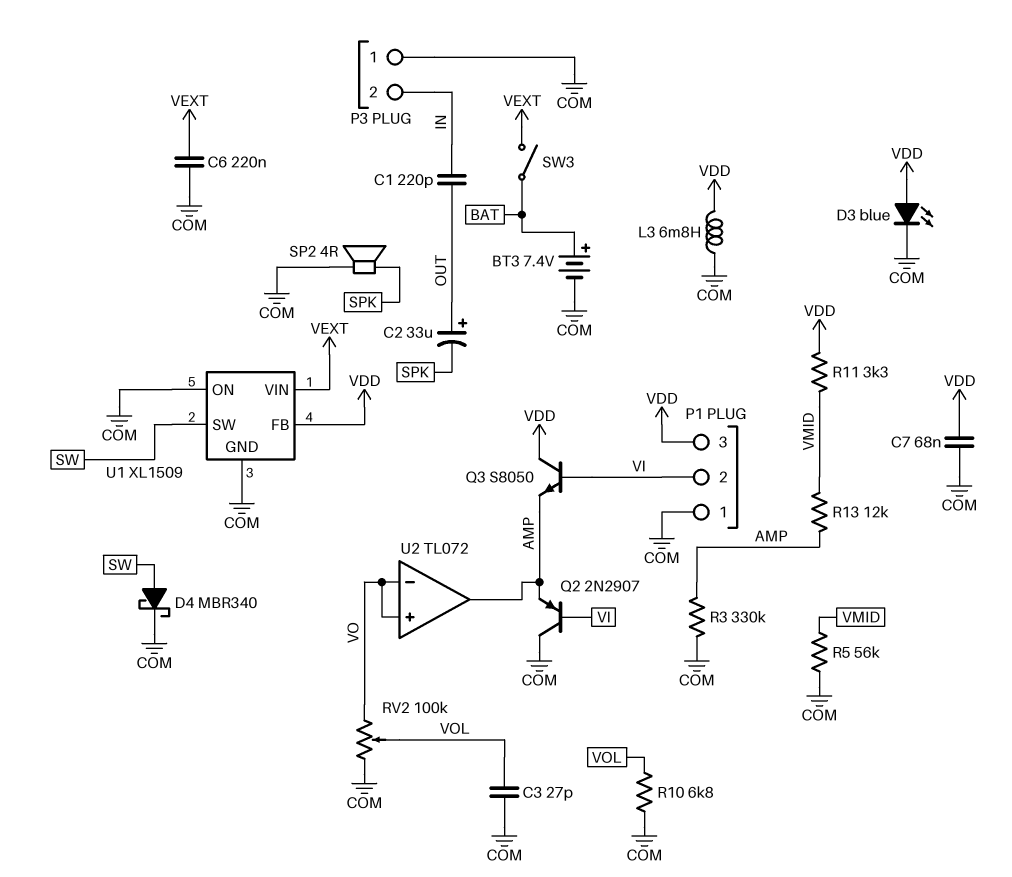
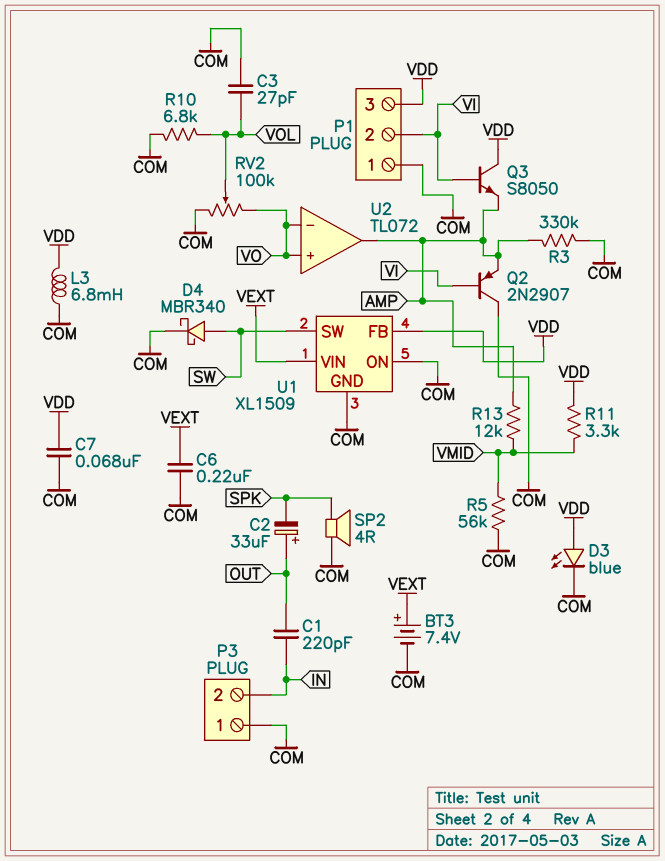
BT3: 7.4V (plus BAT, minus COM) -> 7.4V (plus VEXT, minus COM)
SW3: switch (BAT, VEXT) -> none

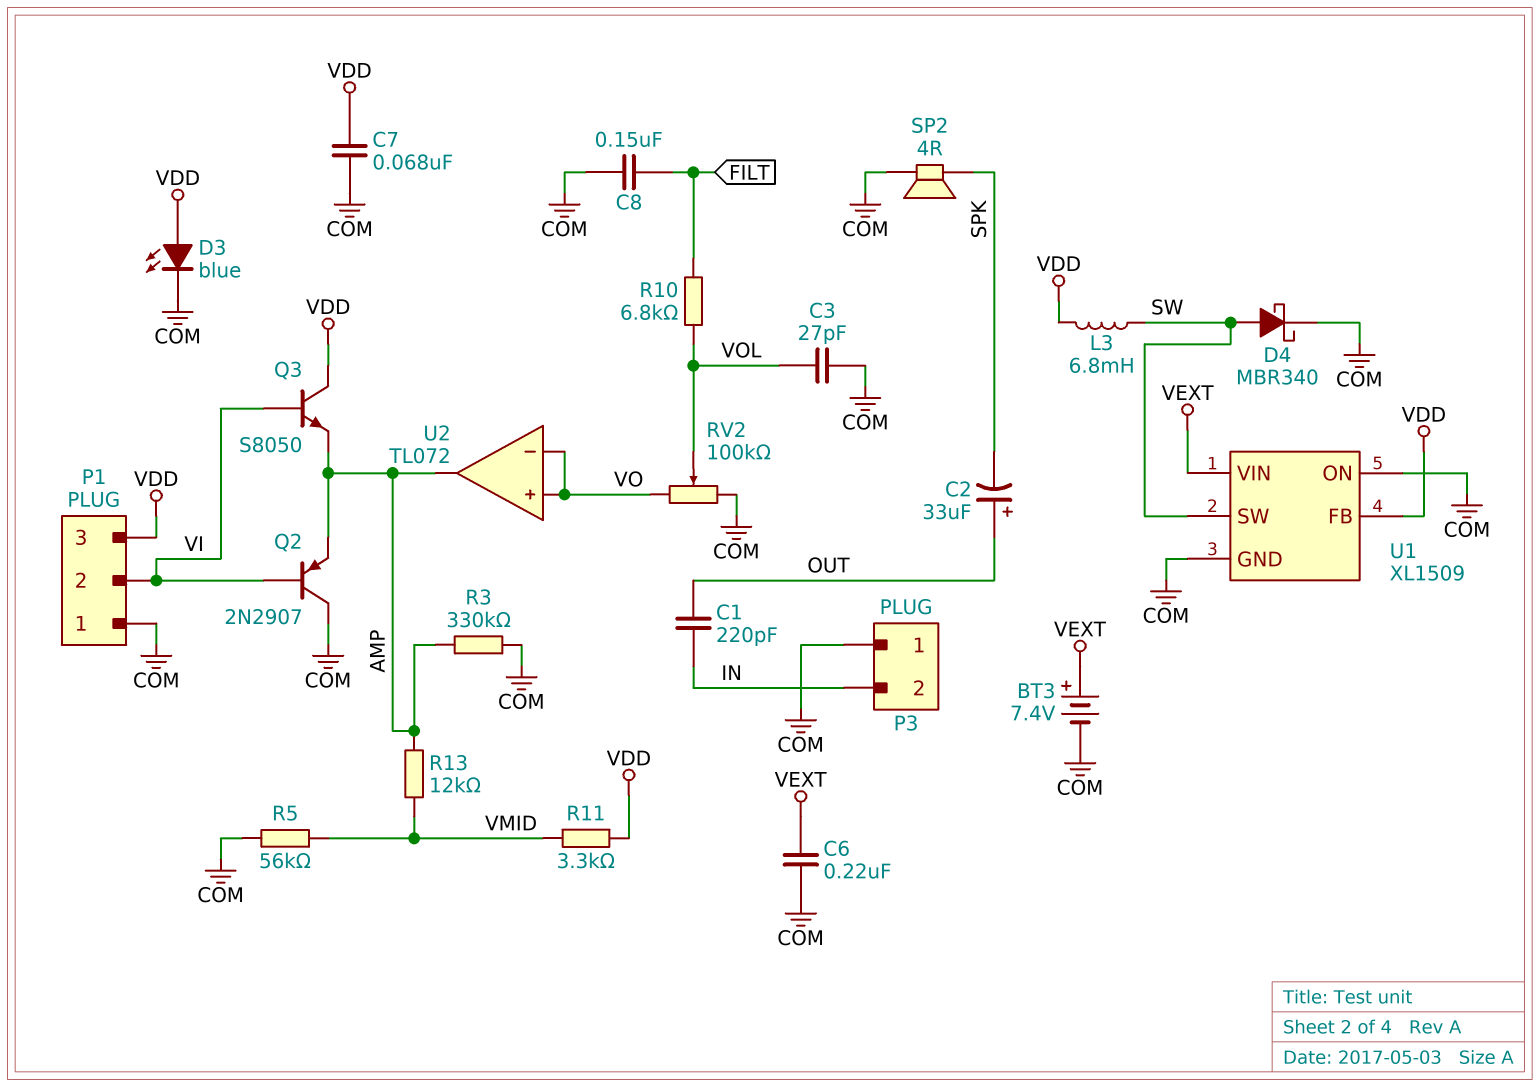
C8: none -> 150nF (COM, FILT)
L3: 6.8mH (COM, VDD) -> 6.8mH (SW, VDD)
R10: 6.8k (COM, VOL) -> 6.8k (FILT, VOL)

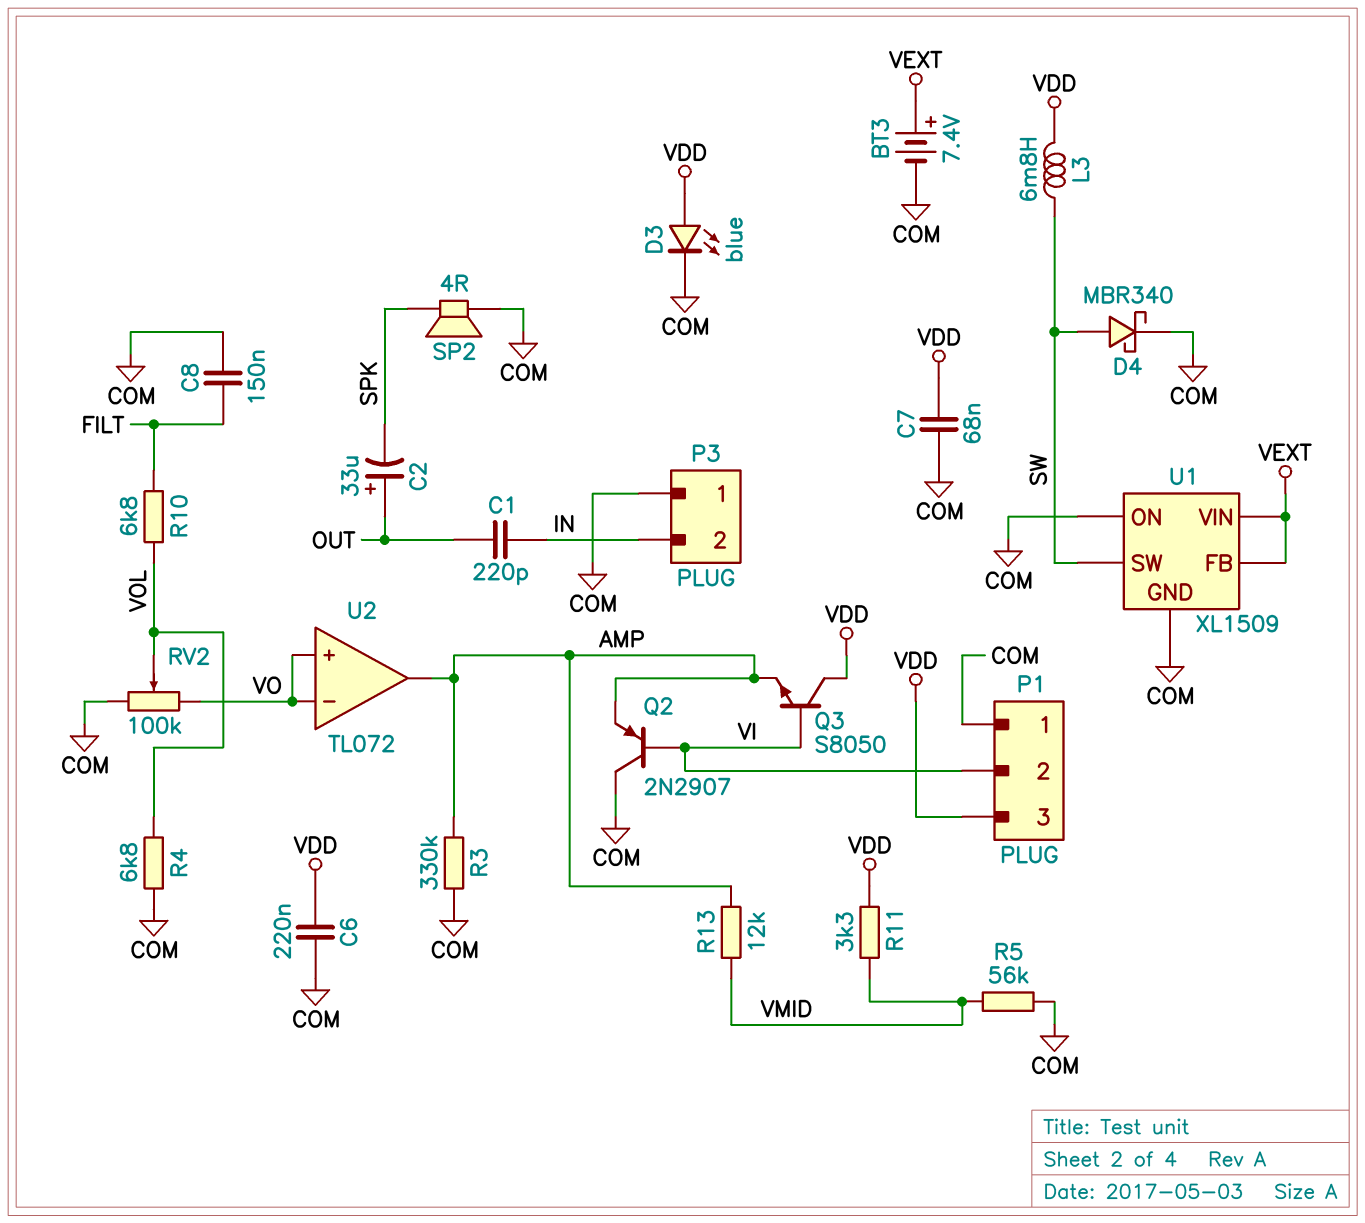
C3: 27pF (COM, VOL) -> none
C6: 220nF (COM, VEXT) -> 220nF (COM, VDD)
R4: none -> 6.8k (COM, VOL)
U1 pin FB: VDD -> VEXT

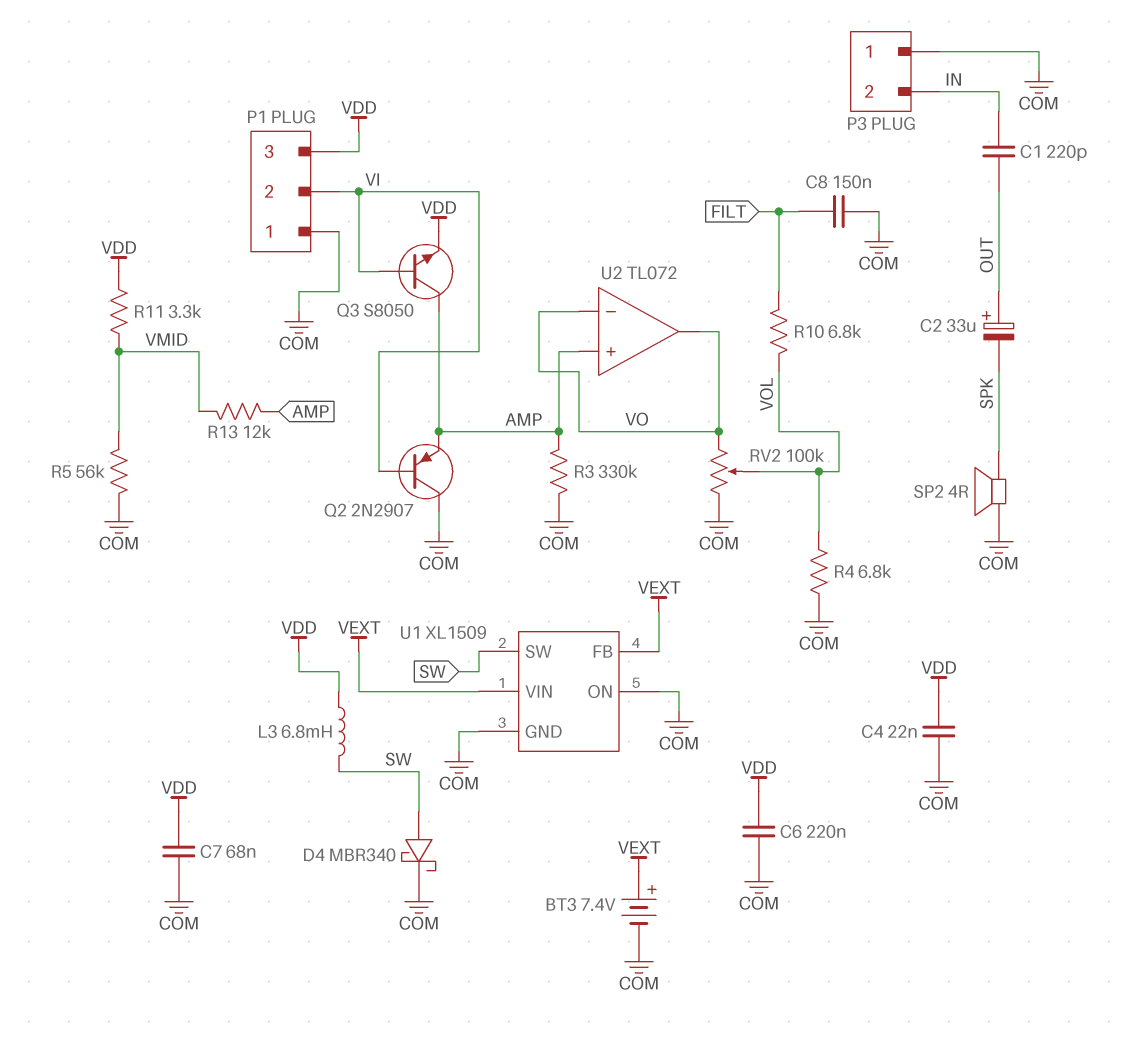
C4: none -> 22nF (COM, VDD)
D3: LED blue (A VDD, K COM) -> none
Q3: NPN S8050 (B VI, C VDD, E AMP) -> NPN S8050 (B VI, C AMP, E VDD)
U2 pin in+: VO -> AMP
U2 pin out: AMP -> VO

